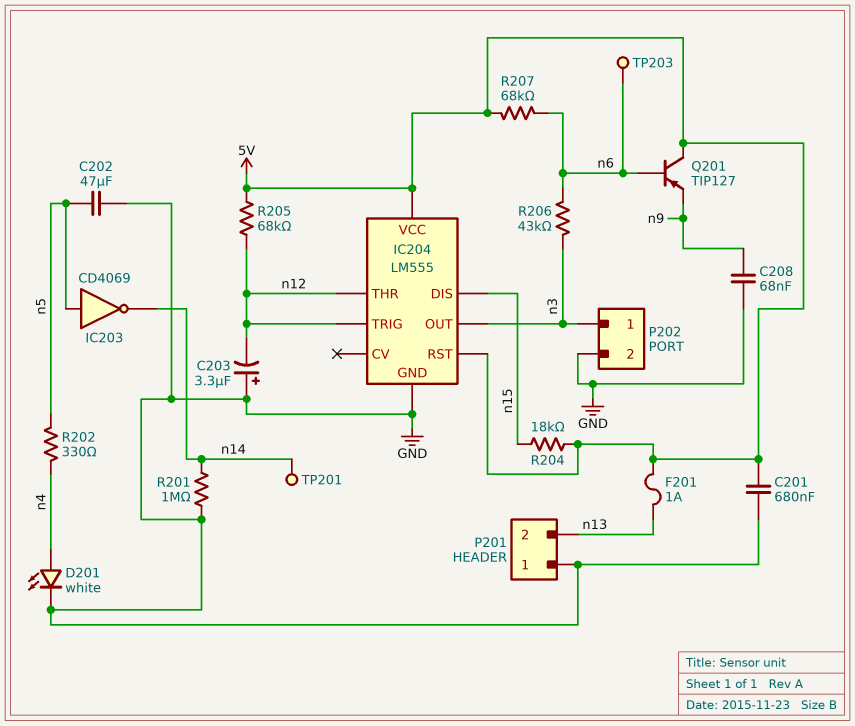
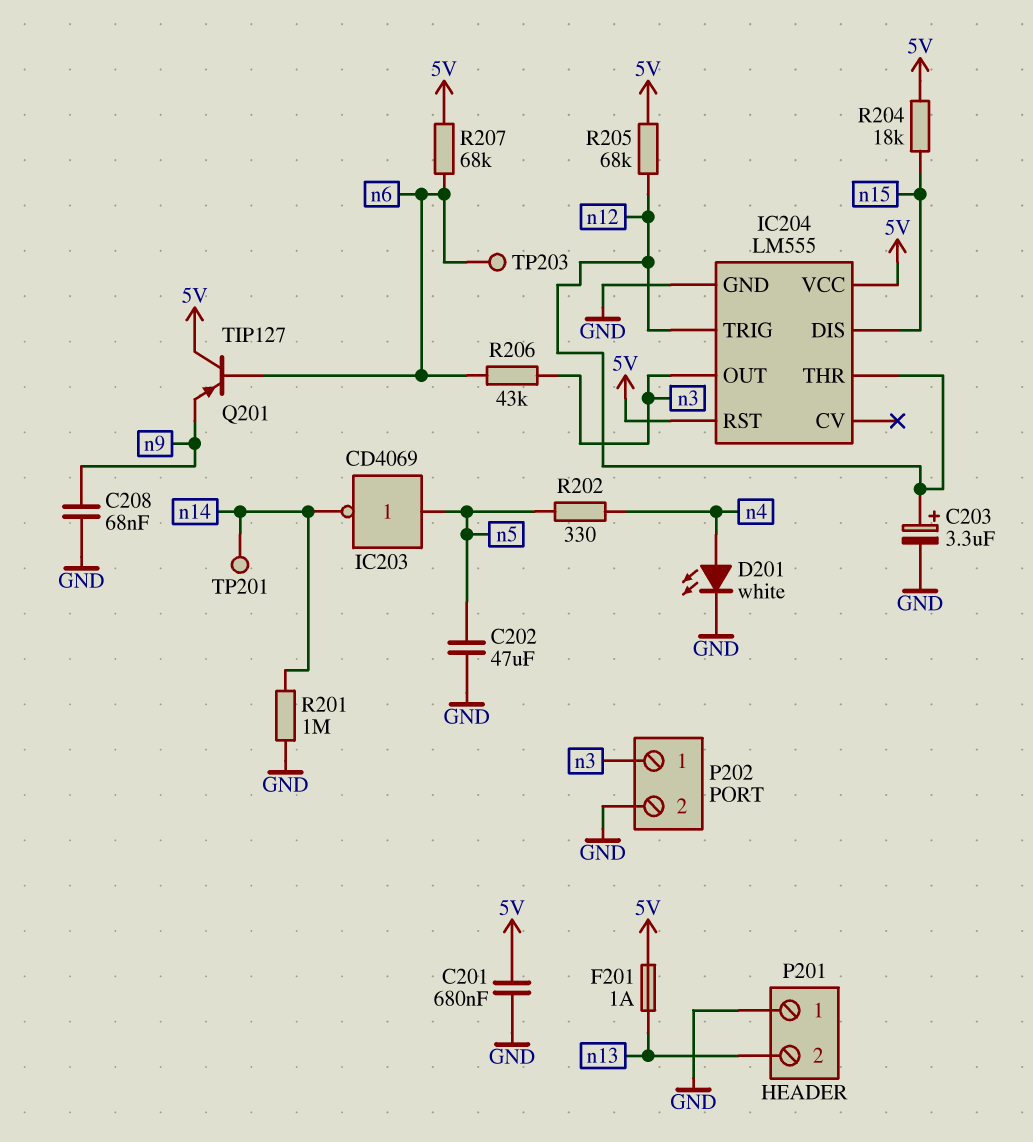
C203: 3.3uF (plus GND, minus n12) -> 3.3uF (plus n12, minus GND)

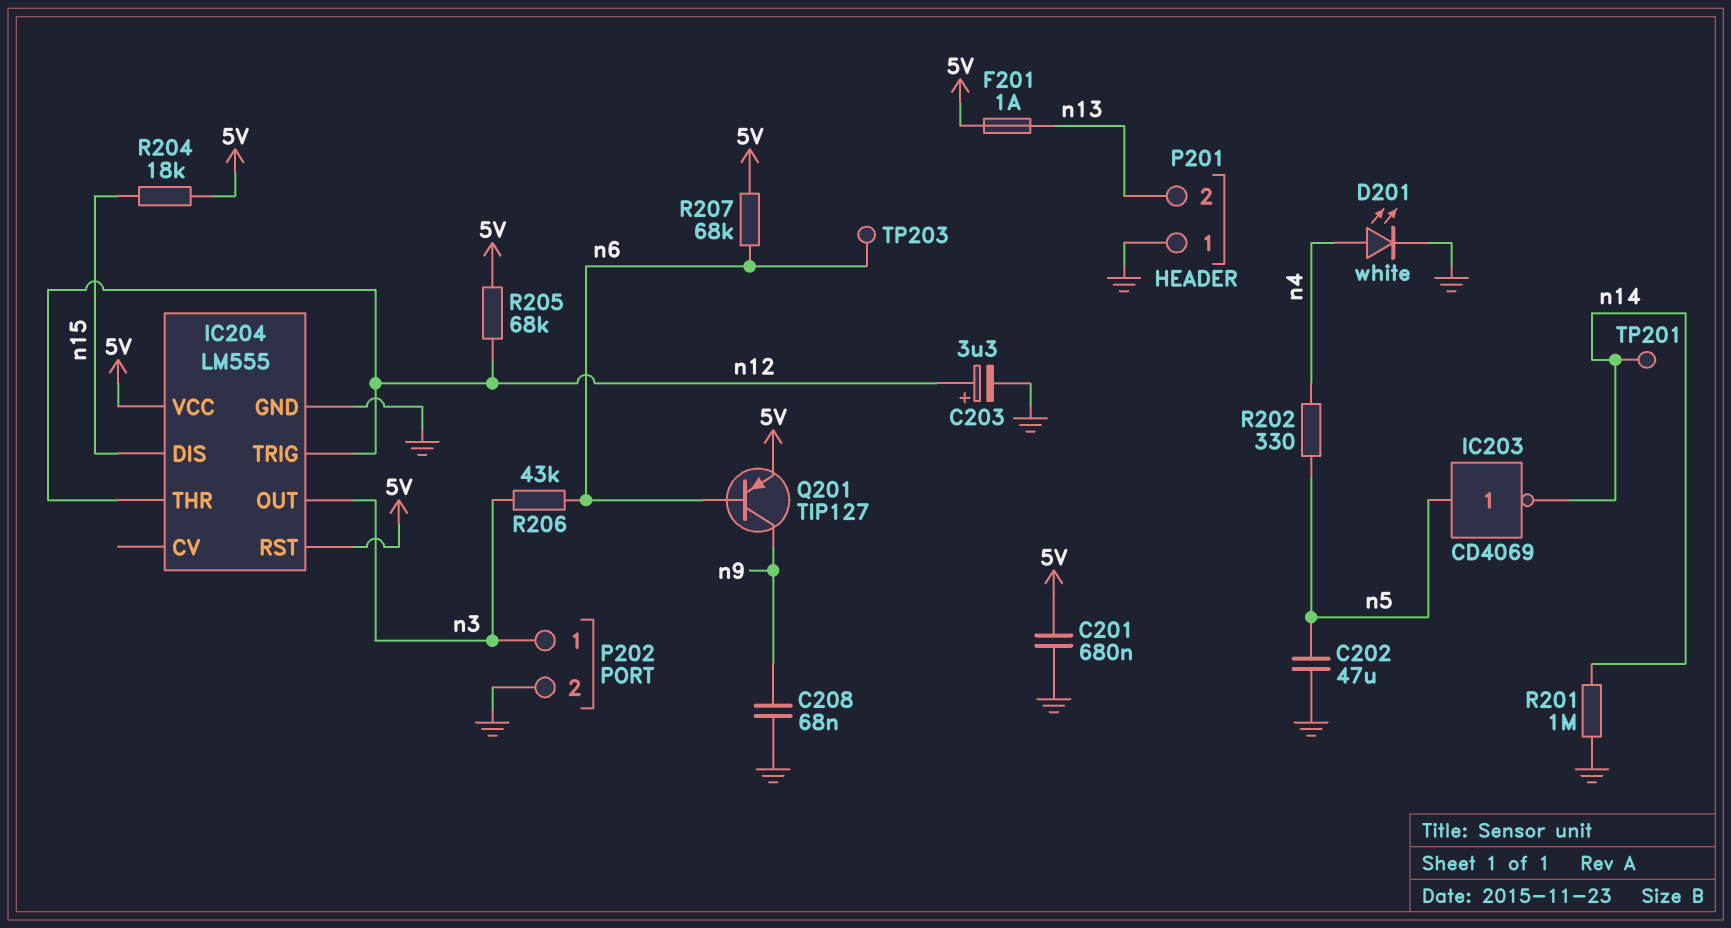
Q201: PNP TIP127 (B n6, C 5V, E n9) -> PNP TIP127 (B n6, C n9, E 5V)

